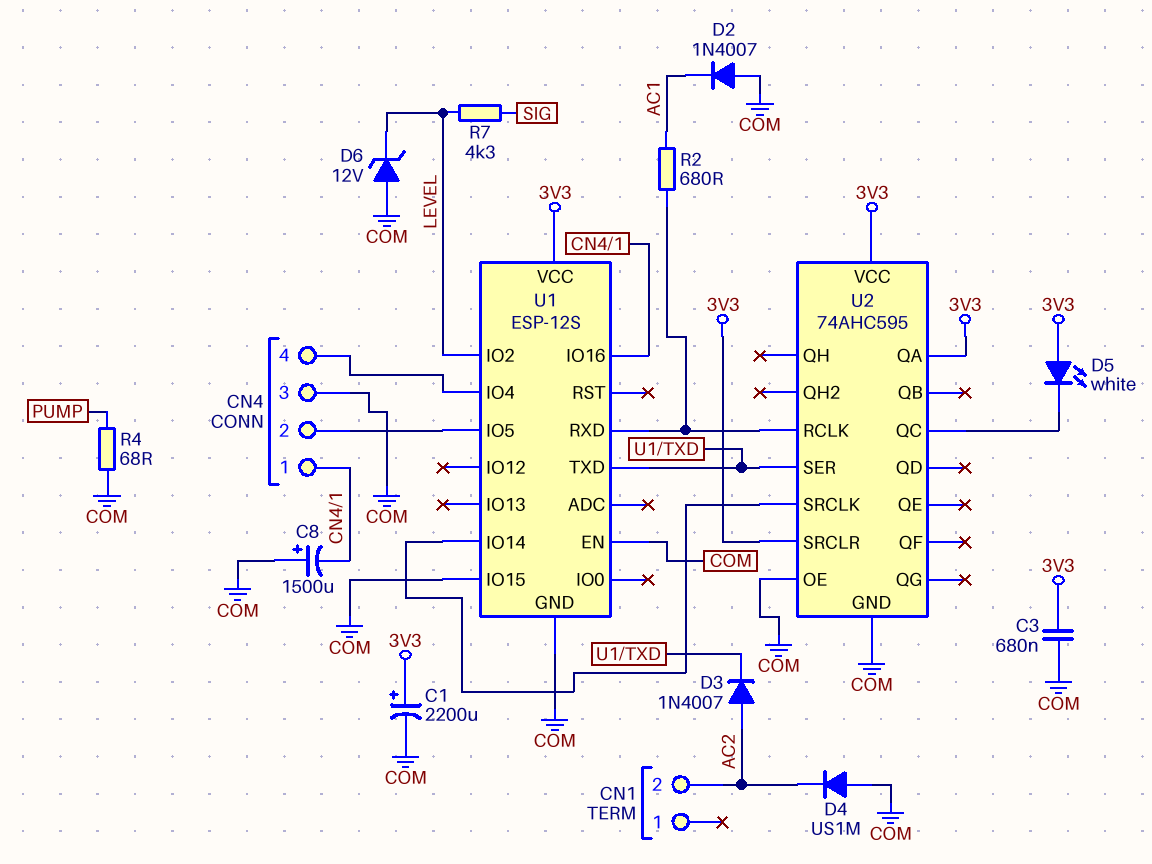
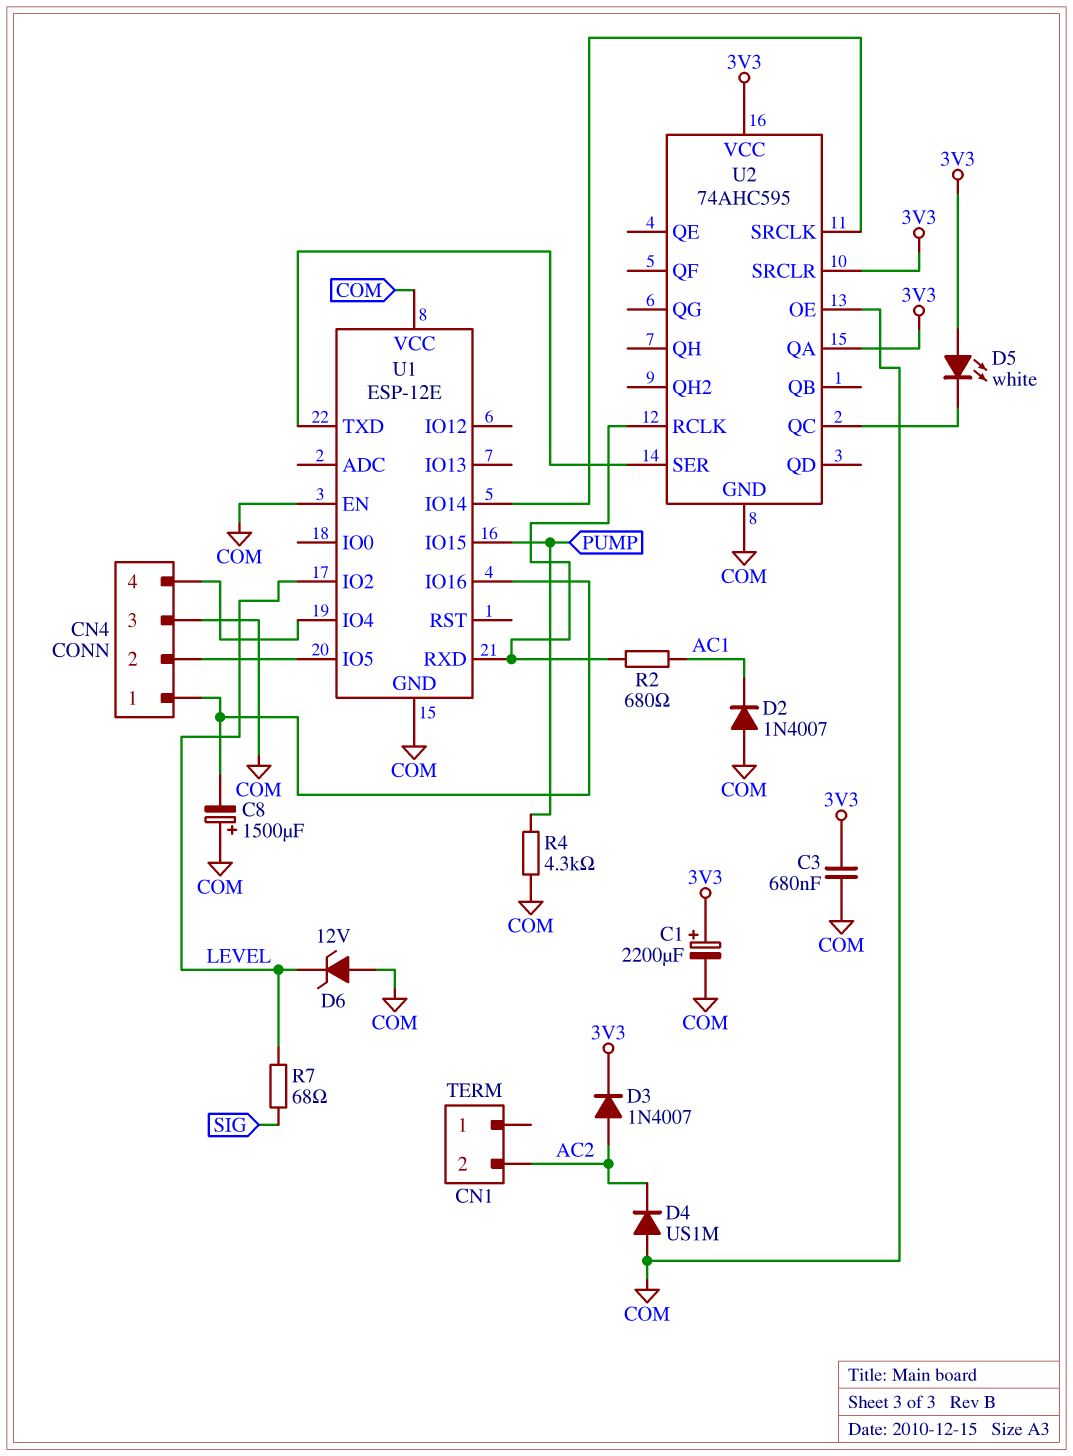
D3: diode 1N4007 (A AC2, K U1/TXD) -> diode 1N4007 (A AC2, K 3V3)
R4: 68 (COM, PUMP) -> 4.3k (COM, PUMP)
R7: 4.3k (LEVEL, SIG) -> 68 (LEVEL, SIG)
U1: ESP-12S -> ESP-12E
U1 pin IO15: COM -> PUMP
U1 pin VCC: 3V3 -> COM

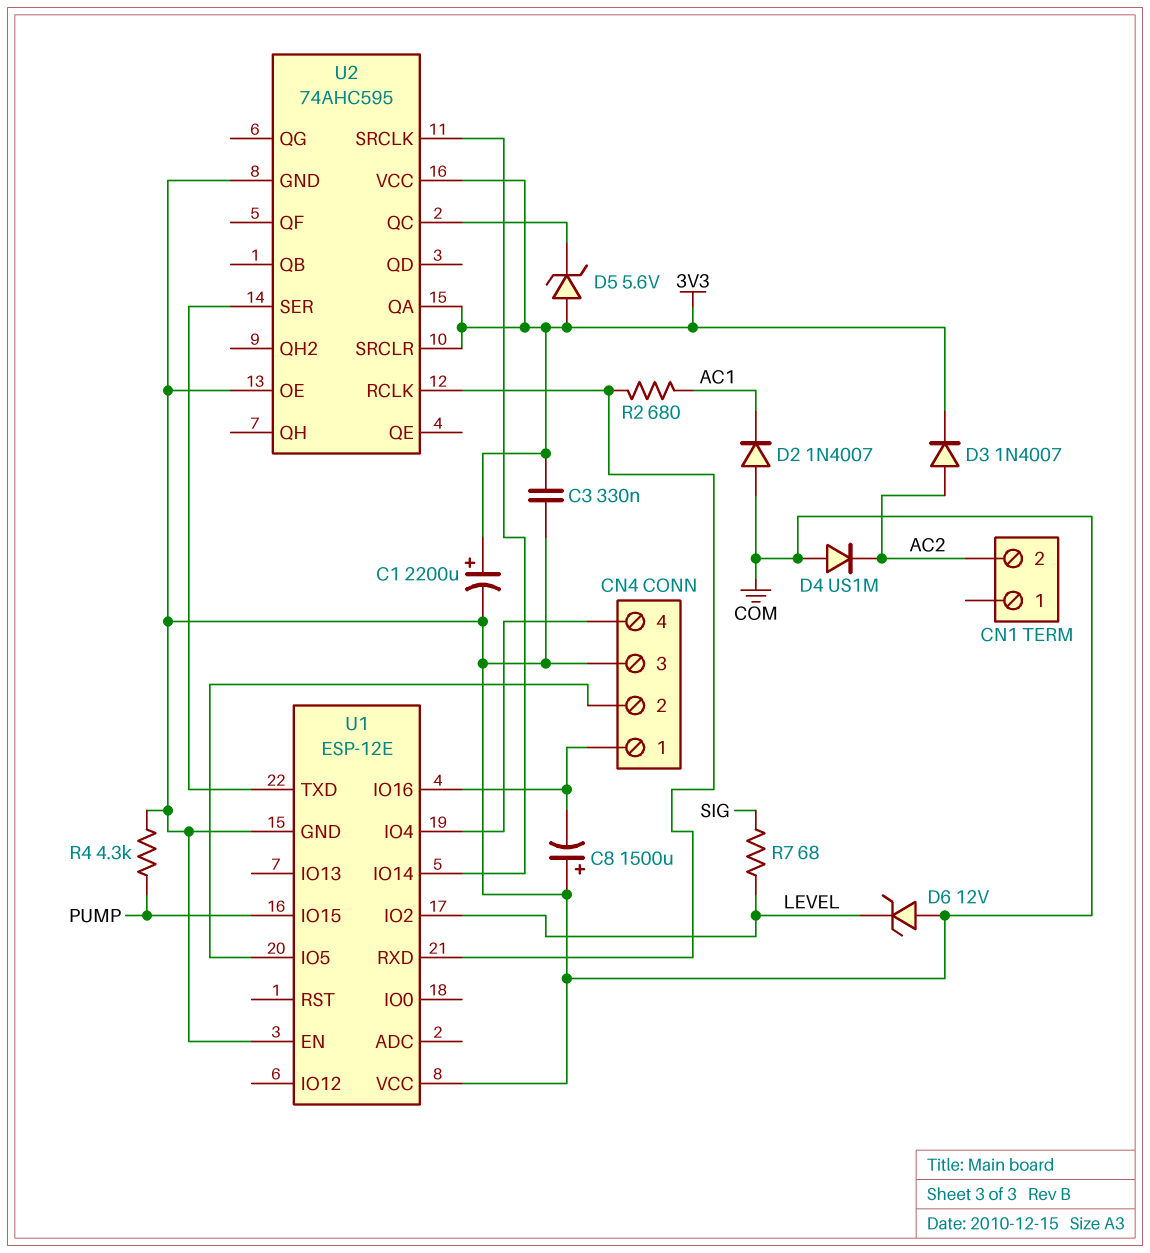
C3: 680nF (3V3, COM) -> 330nF (3V3, COM)
D5: LED white (A 3V3, K U2/QC) -> zener 5.6V (A 3V3, K U2/QC)

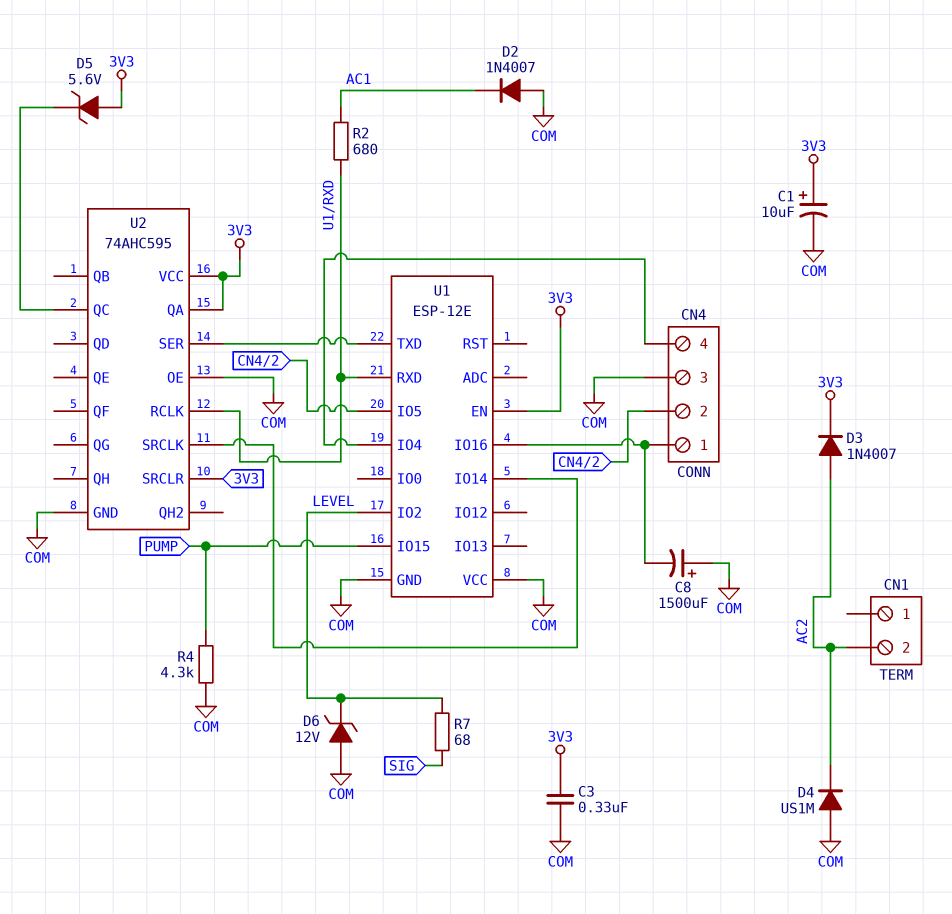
C1: 2200uF (plus 3V3, minus COM) -> 10uF (plus 3V3, minus COM)
U1 pin EN: COM -> 3V3

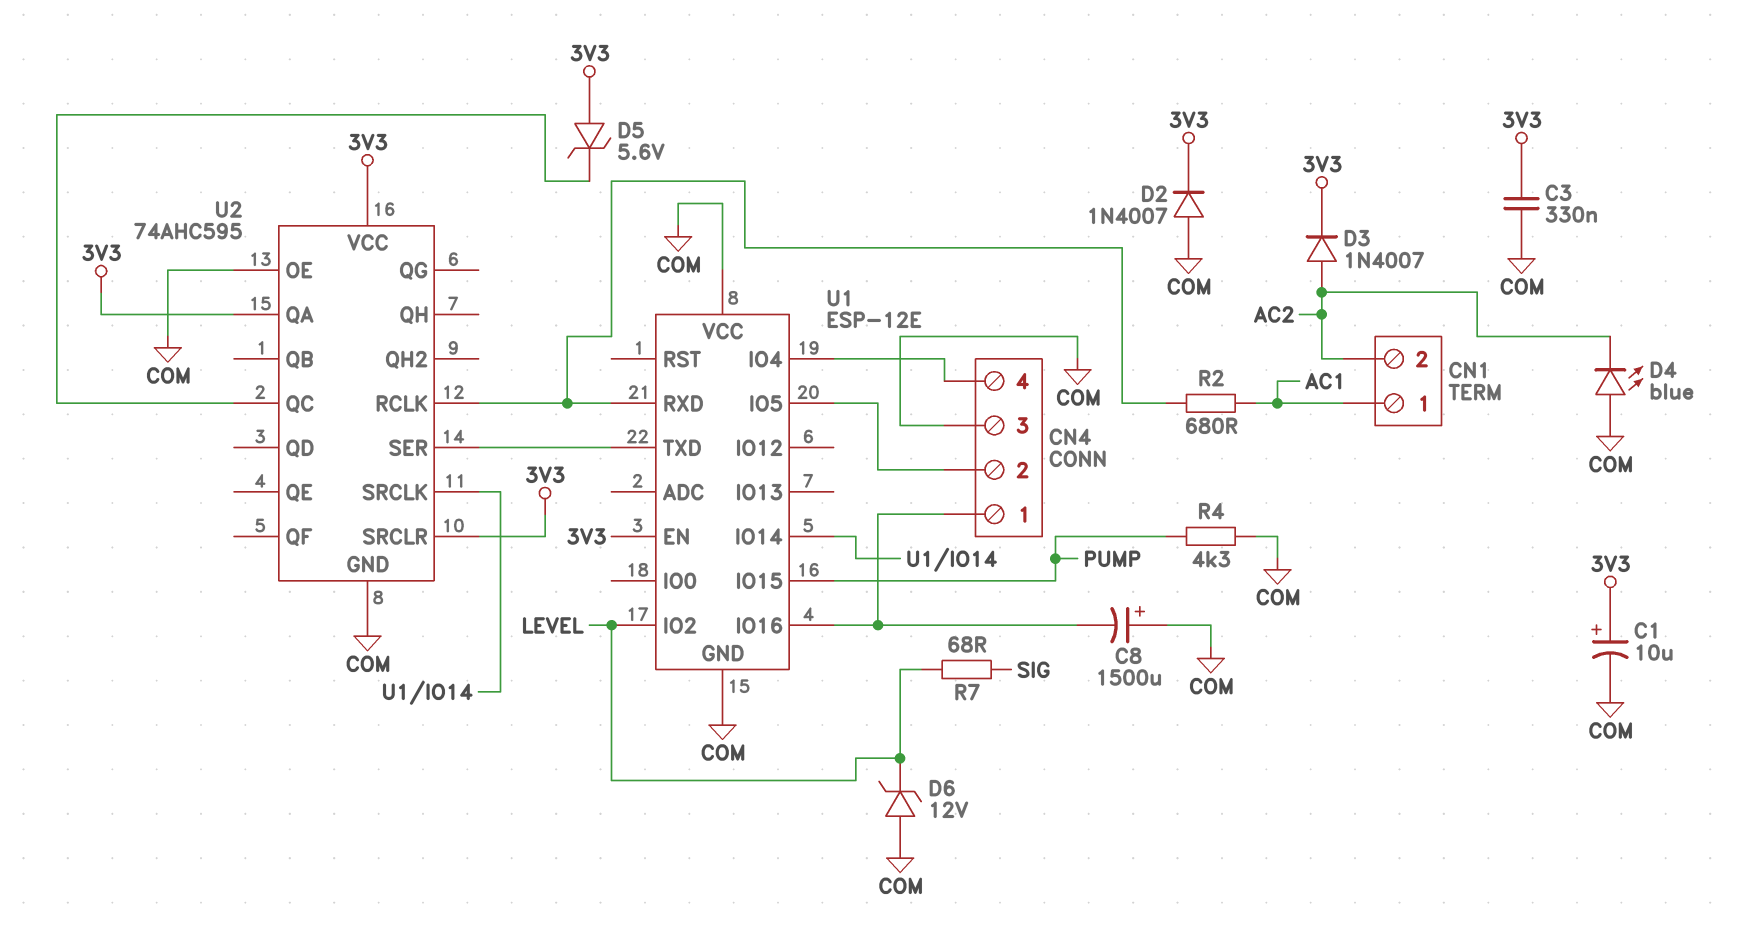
CN1 pin 1: none -> AC1
D2: diode 1N4007 (A COM, K AC1) -> diode 1N4007 (A COM, K 3V3)
D4: diode US1M (A COM, K AC2) -> LED blue (A COM, K AC2)

